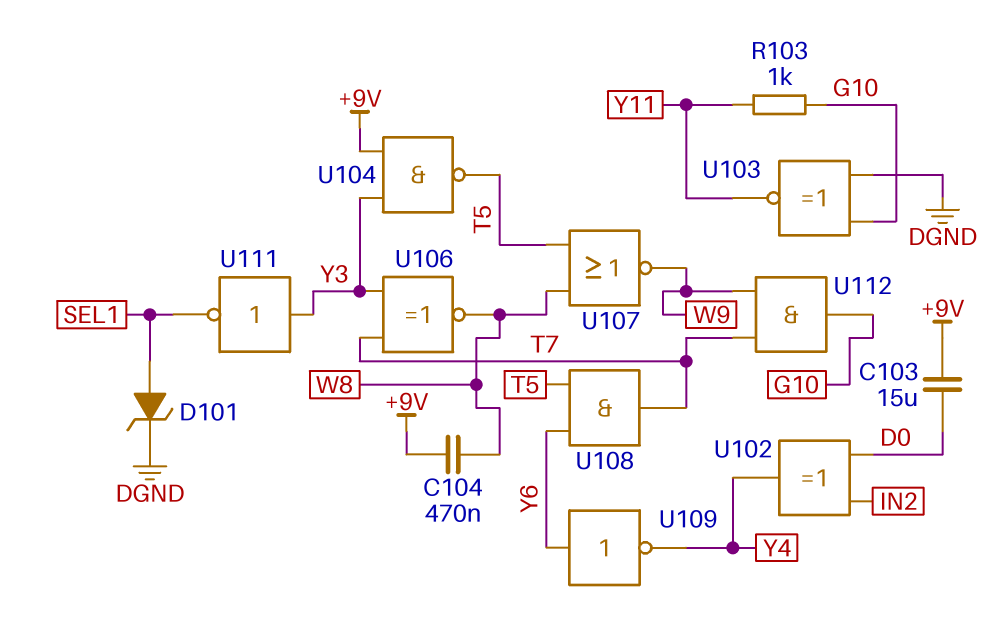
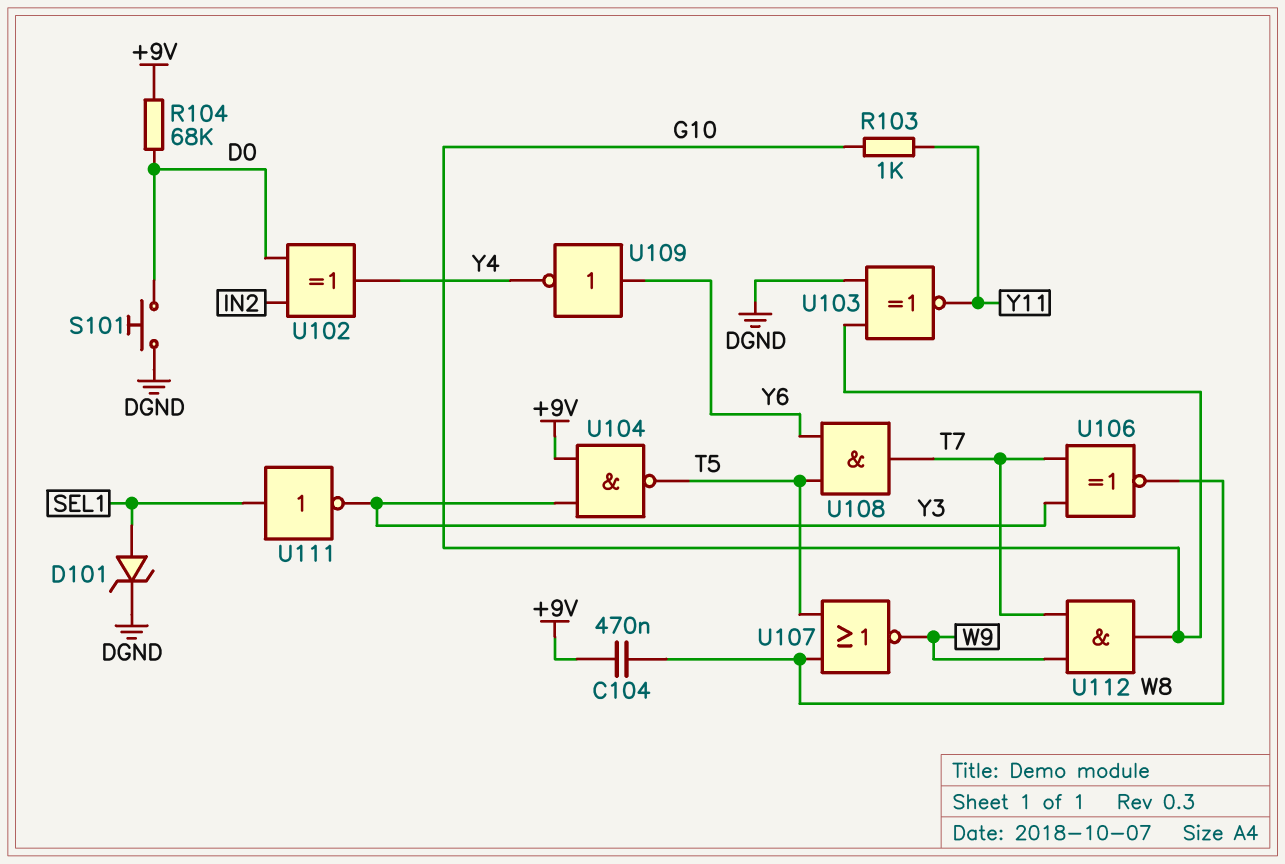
C103: 15uF (+9V, D0) -> none
R104: none -> 68k (+9V, D0)
S101: none -> button (D0, DGND)
U111: NOT (in Y3, out SEL1) -> NOT (in SEL1, out Y3)

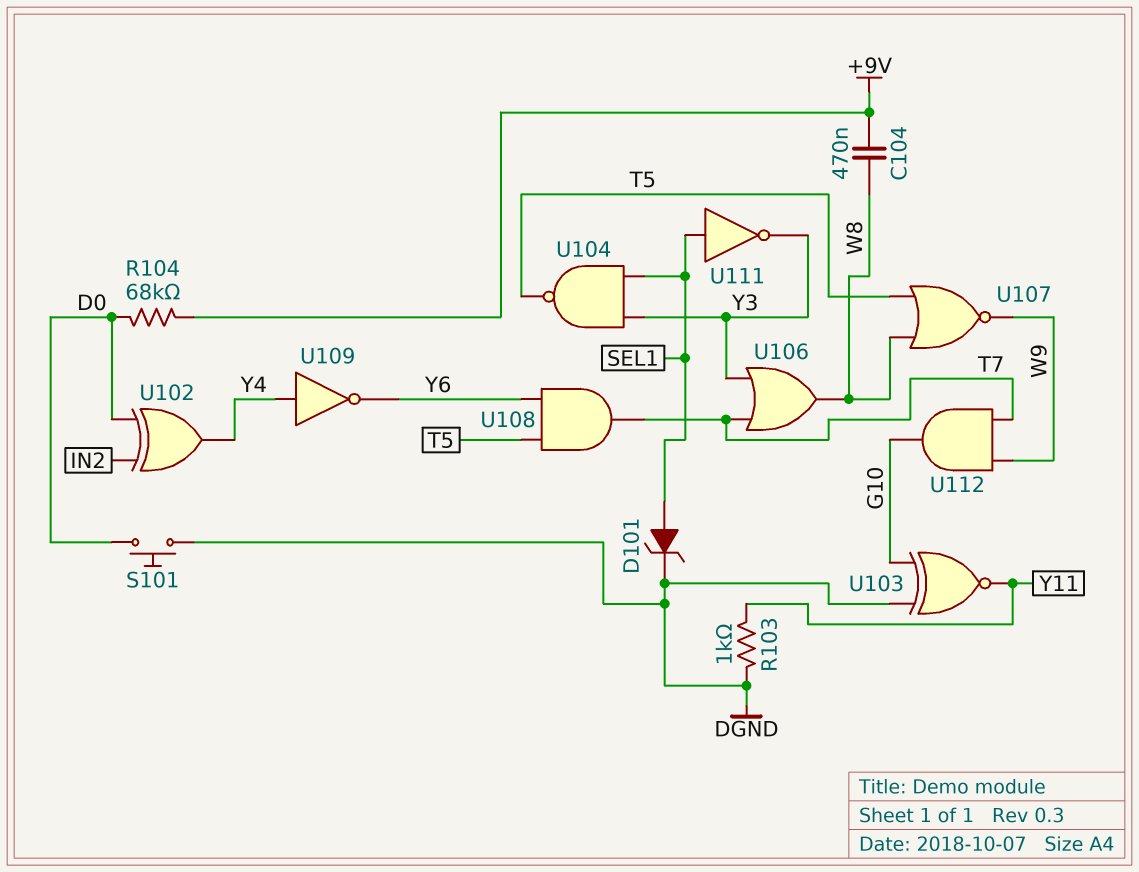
R103: 1k (G10, Y11) -> 1k (DGND, Y11)
U104: NAND (in +9V, in Y3, out T5) -> NAND (in SEL1, in Y3, out T5)
U106: XNOR (in T7, in Y3, out W8) -> OR (in T7, in Y3, out W8)
U109: NOT (in Y6, out Y4) -> NOT (in Y4, out Y6)

